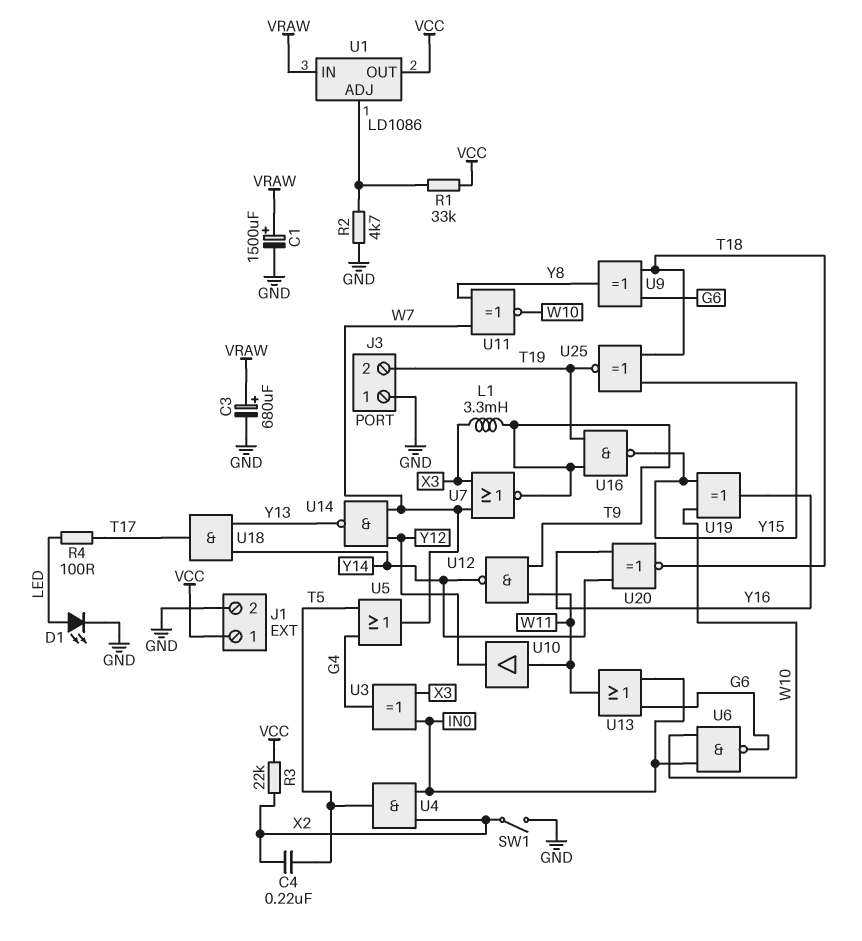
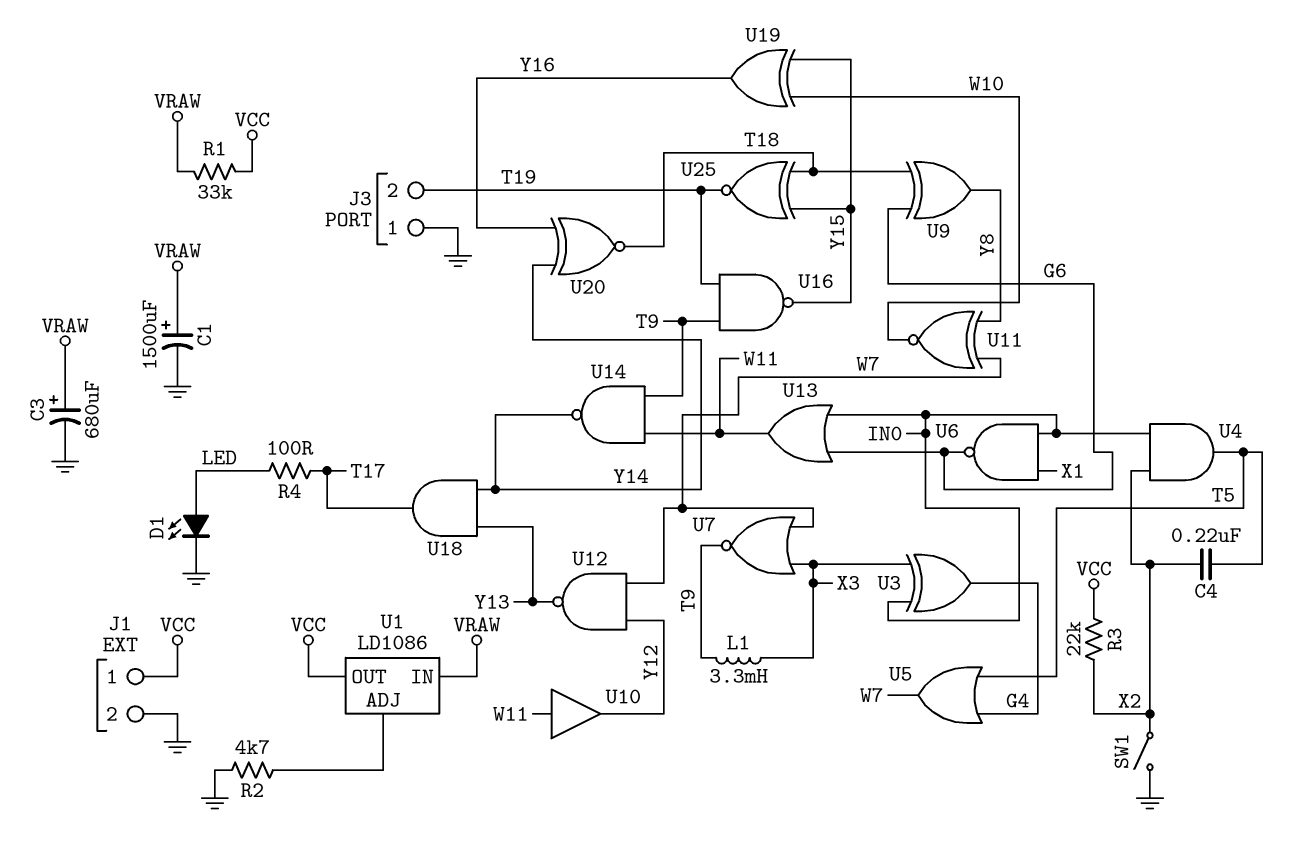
R1: 33k (U1/ADJ, VCC) -> 33k (VCC, VRAW)
U6: NAND (in IN0, in W10, out G6) -> NAND (in IN0, in X1, out G6)
U12: NAND (in T9, in W11, out Y14) -> NAND (in W7, in Y12, out Y13)
U14: NAND (in W7, in Y12, out Y13) -> NAND (in T9, in W11, out Y14)

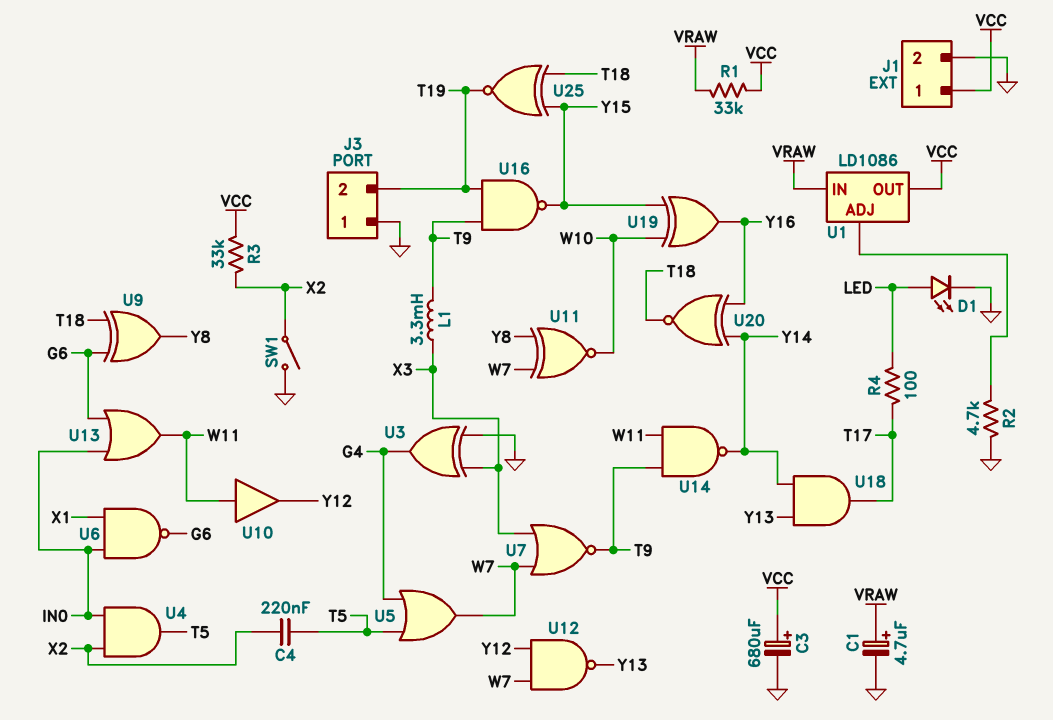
C1: 1500uF (plus VRAW, minus GND) -> 4.7uF (plus VRAW, minus GND)
C3: 680uF (plus VRAW, minus GND) -> 680uF (plus VCC, minus GND)
R3: 22k (VCC, X2) -> 33k (VCC, X2)
U3: XOR (in IN0, in X3, out G4) -> XOR (in GND, in X3, out G4)

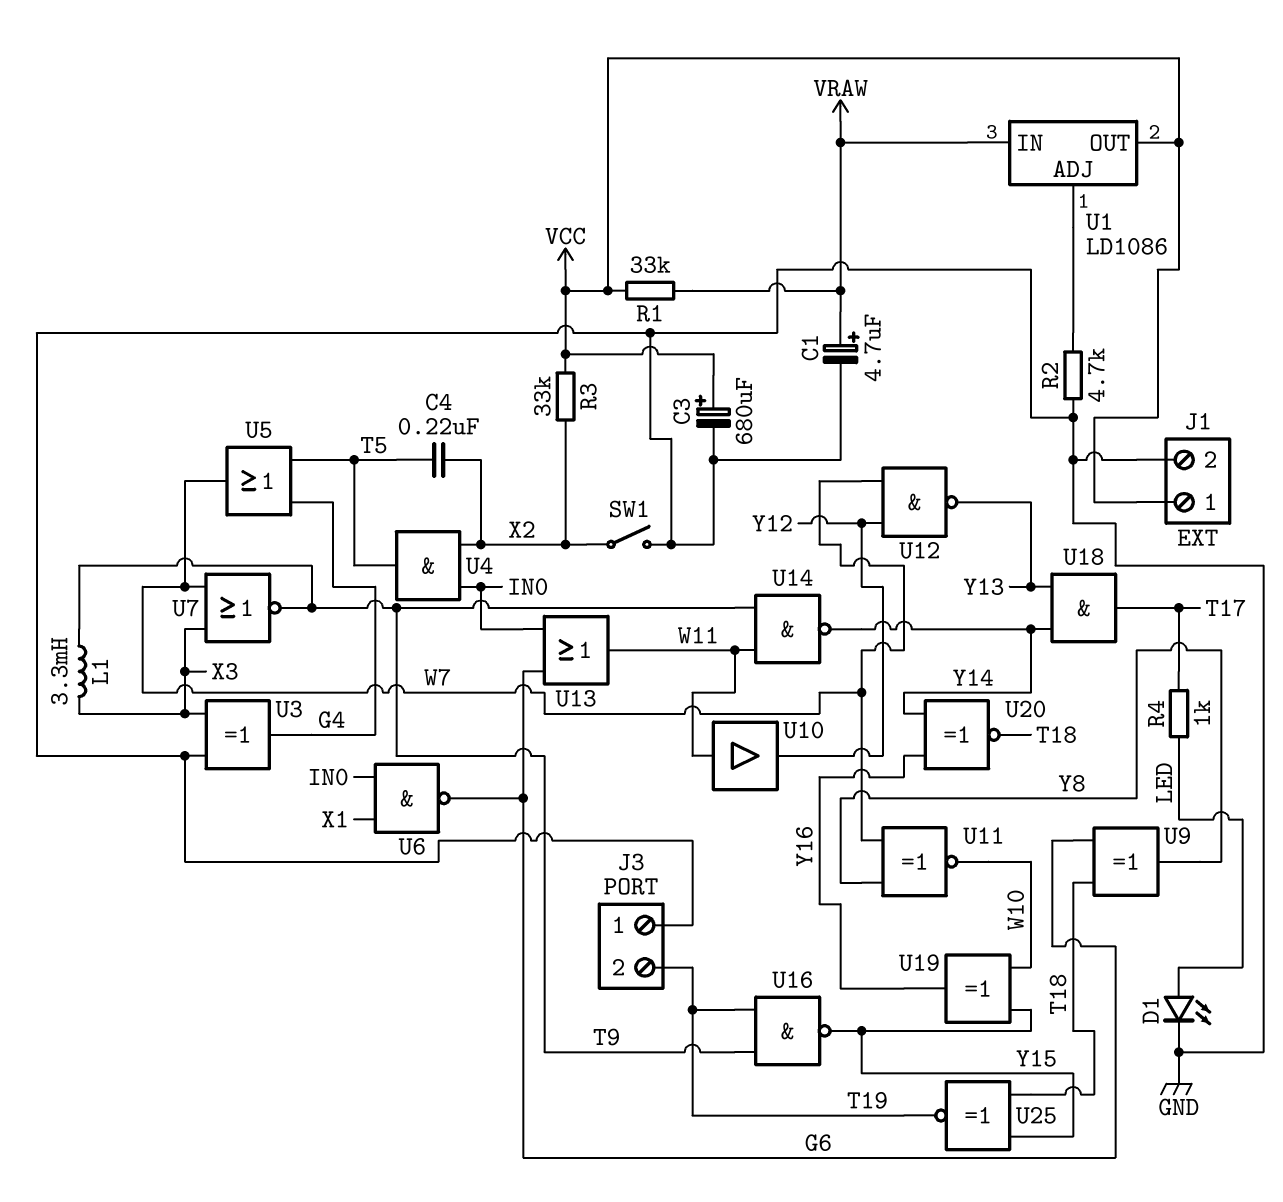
R4: 100 (LED, T17) -> 1k (LED, T17)

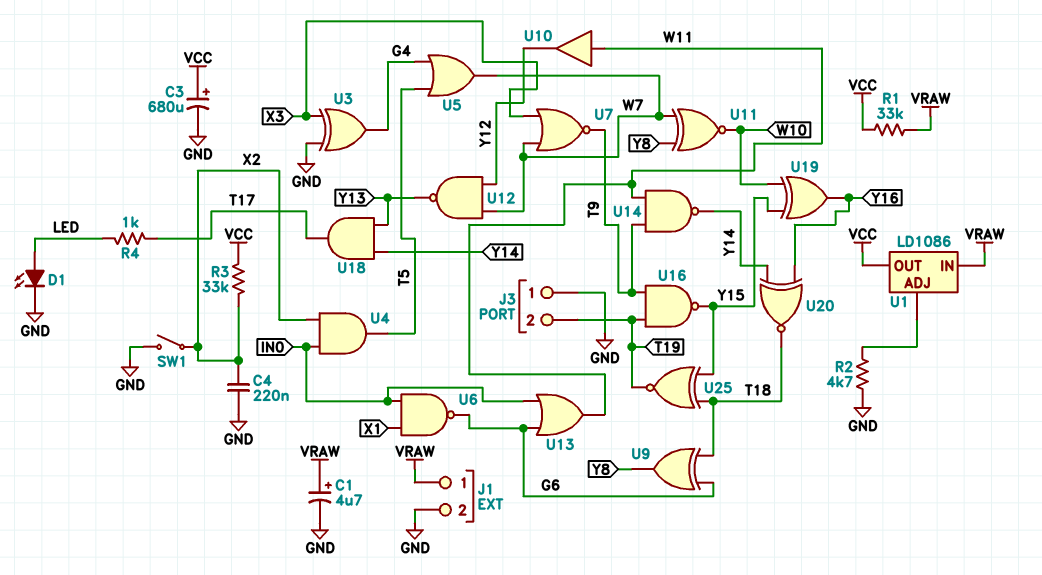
C4: 220nF (T5, X2) -> 220nF (GND, X2)
J1 pin 1: VCC -> VRAW
L1: 3.3mH (T9, X3) -> none

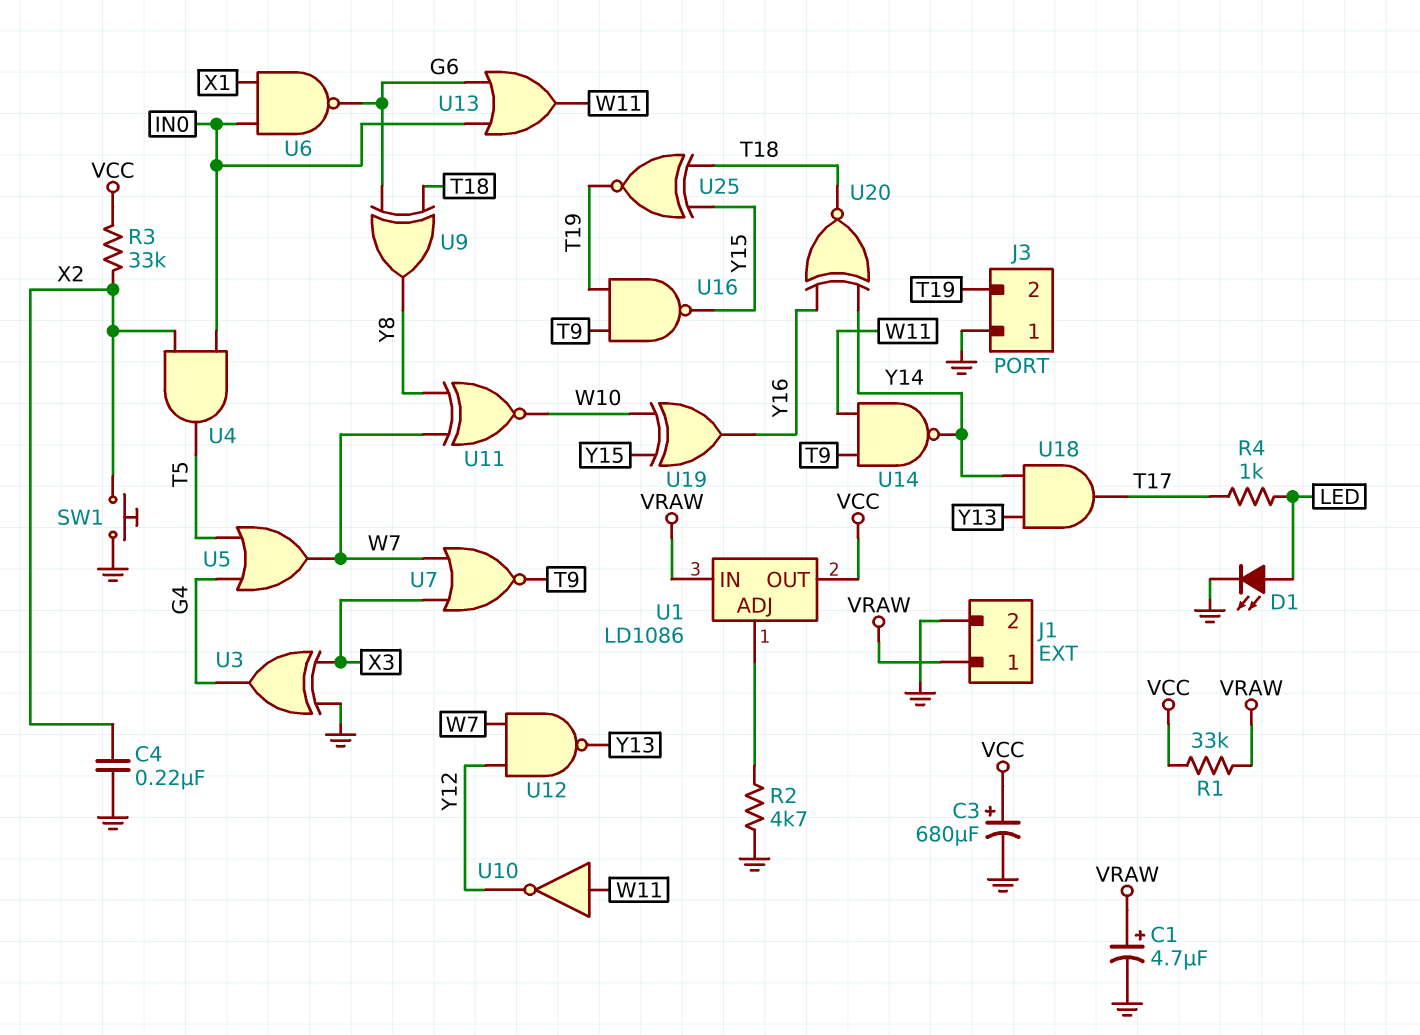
SW1: switch (GND, X2) -> button (GND, X2)
U10: buffer (in W11, out Y12) -> NOT (in W11, out Y12)

